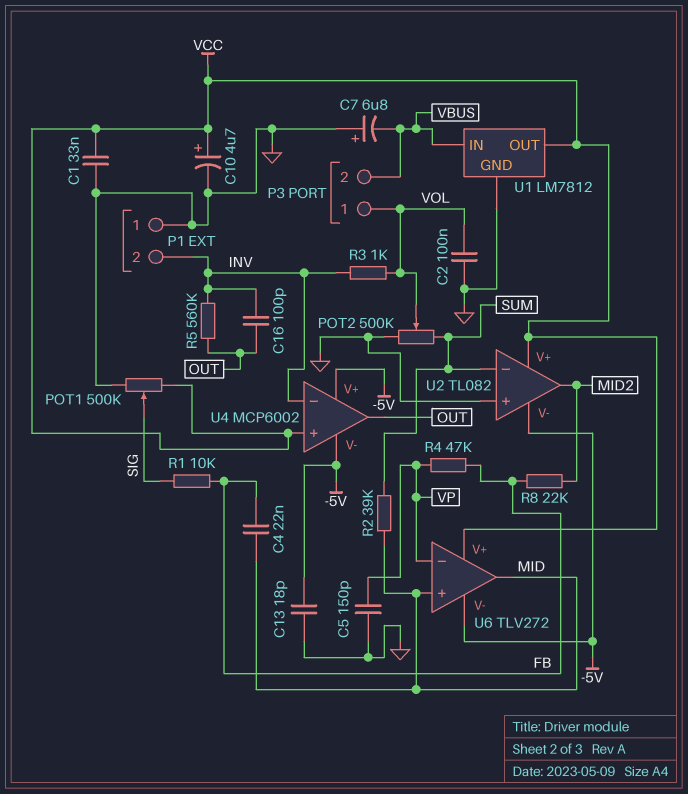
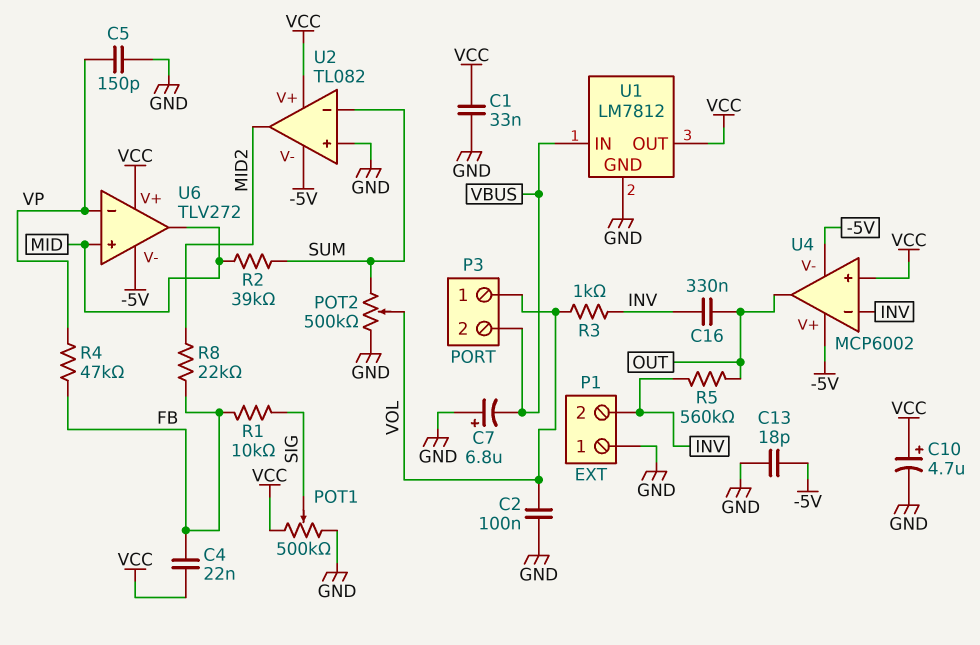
C4: 22nF (FB, MID) -> 22nF (FB, VCC)
C16: 100pF (INV, OUT) -> 330nF (INV, OUT)

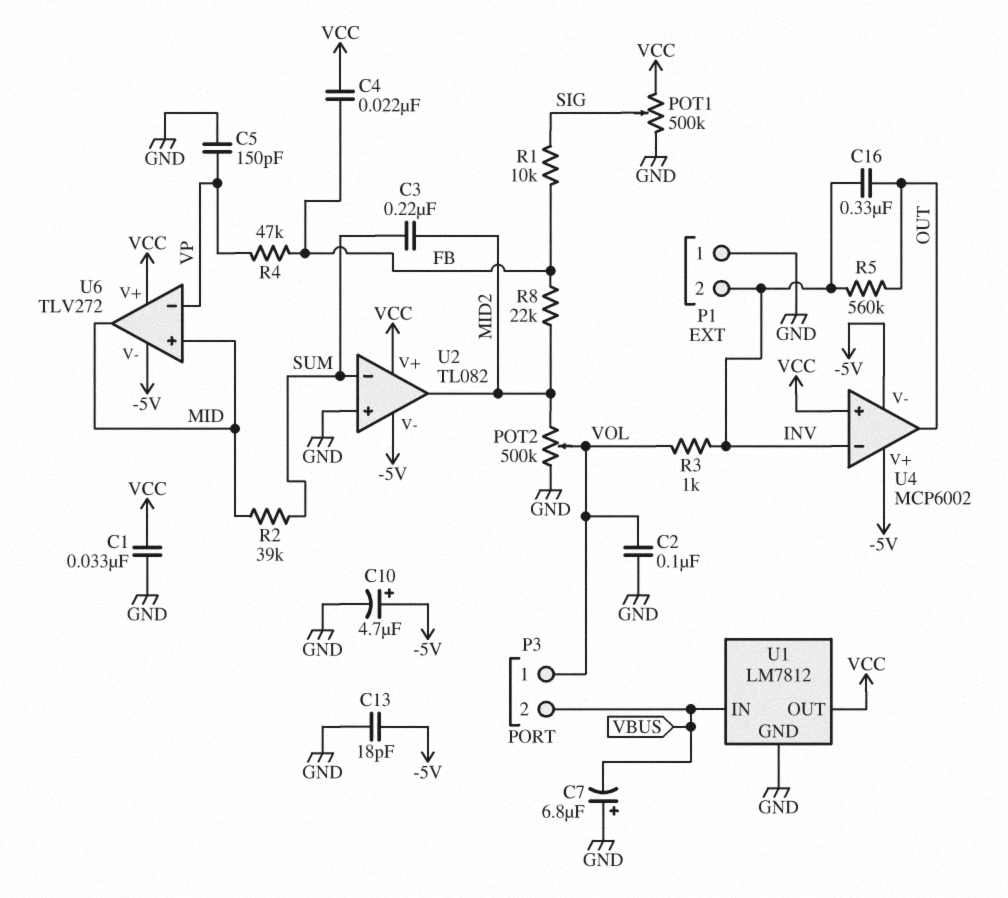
C3: none -> 220nF (MID2, SUM)
C10: 4.7uF (plus VCC, minus GND) -> 4.7uF (plus -5V, minus GND)
POT2: 500k (GND, SUM, wiper VOL) -> 500k (GND, MID2, wiper VOL)

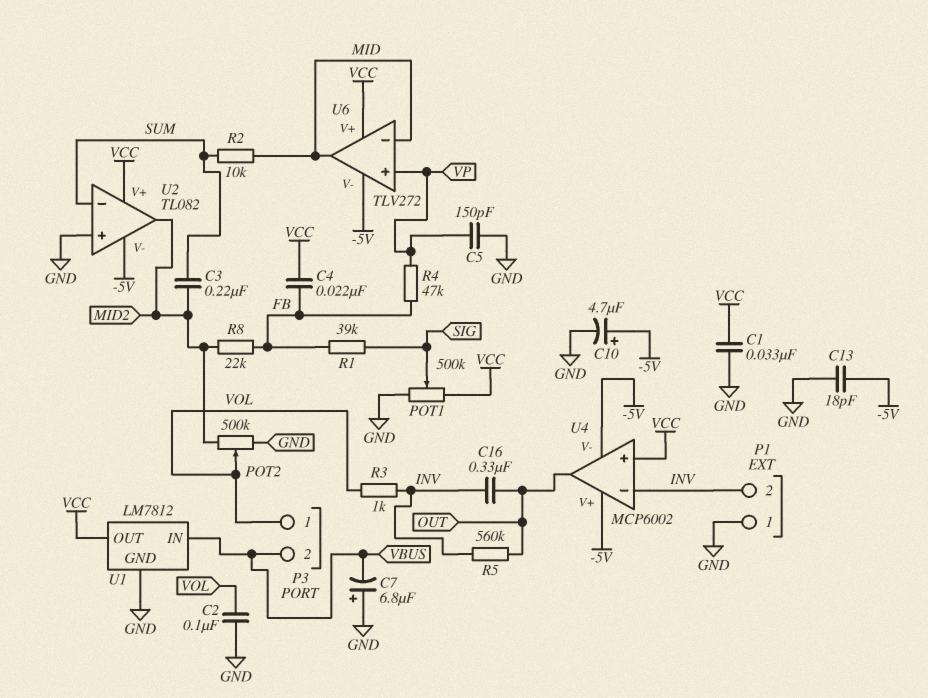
R1: 10k (FB, SIG) -> 39k (FB, SIG)
R2: 39k (MID, SUM) -> 10k (MID, SUM)
U6 pin in+: MID -> VP
U6 pin in-: VP -> MID

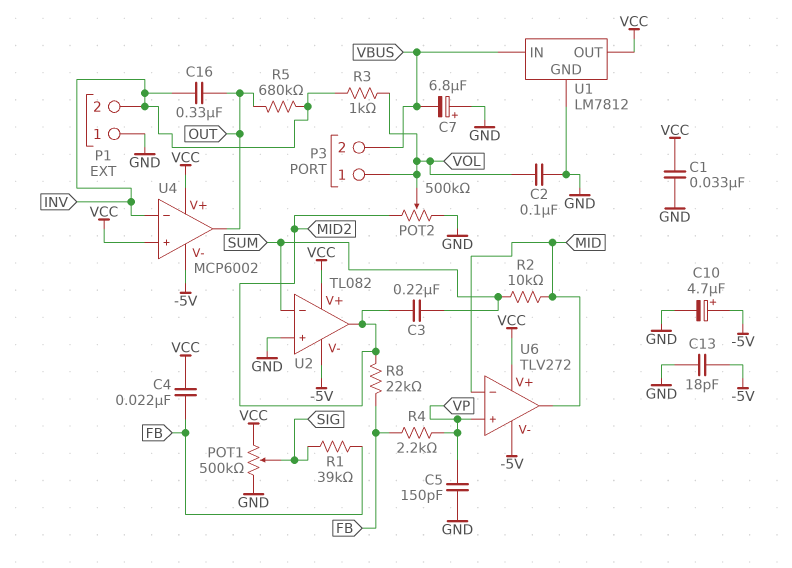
R4: 47k (FB, VP) -> 2.2k (FB, VP)
R5: 560k (INV, OUT) -> 680k (INV, OUT)
U4 pin V+: -5V -> VCC

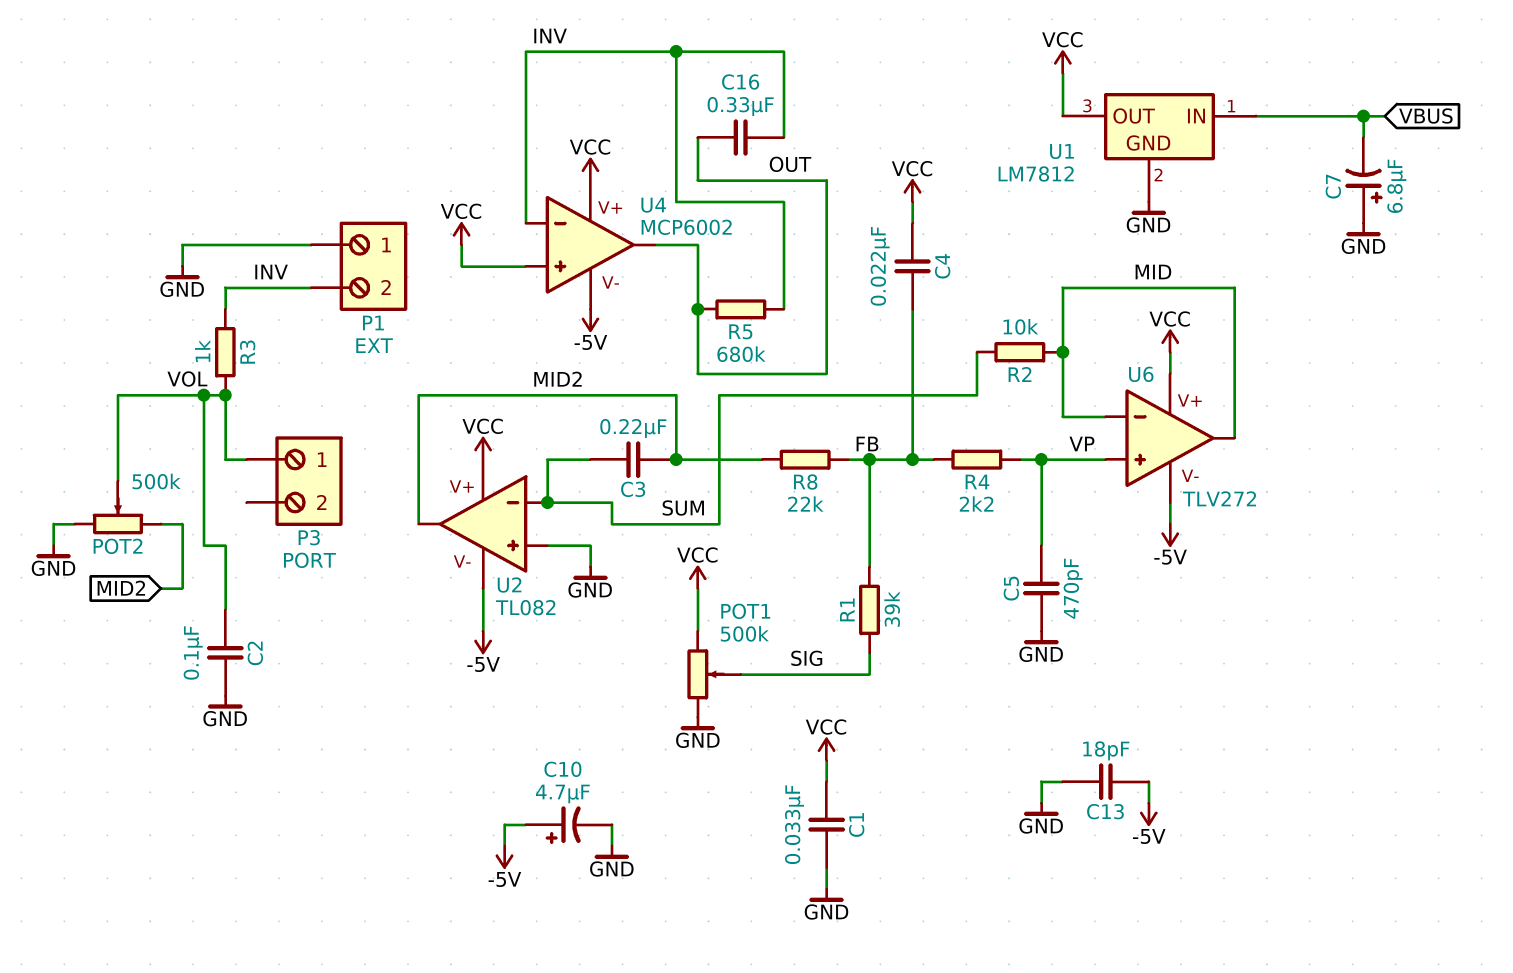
C5: 150pF (GND, VP) -> 470pF (GND, VP)
P3 pin 2: VBUS -> none

